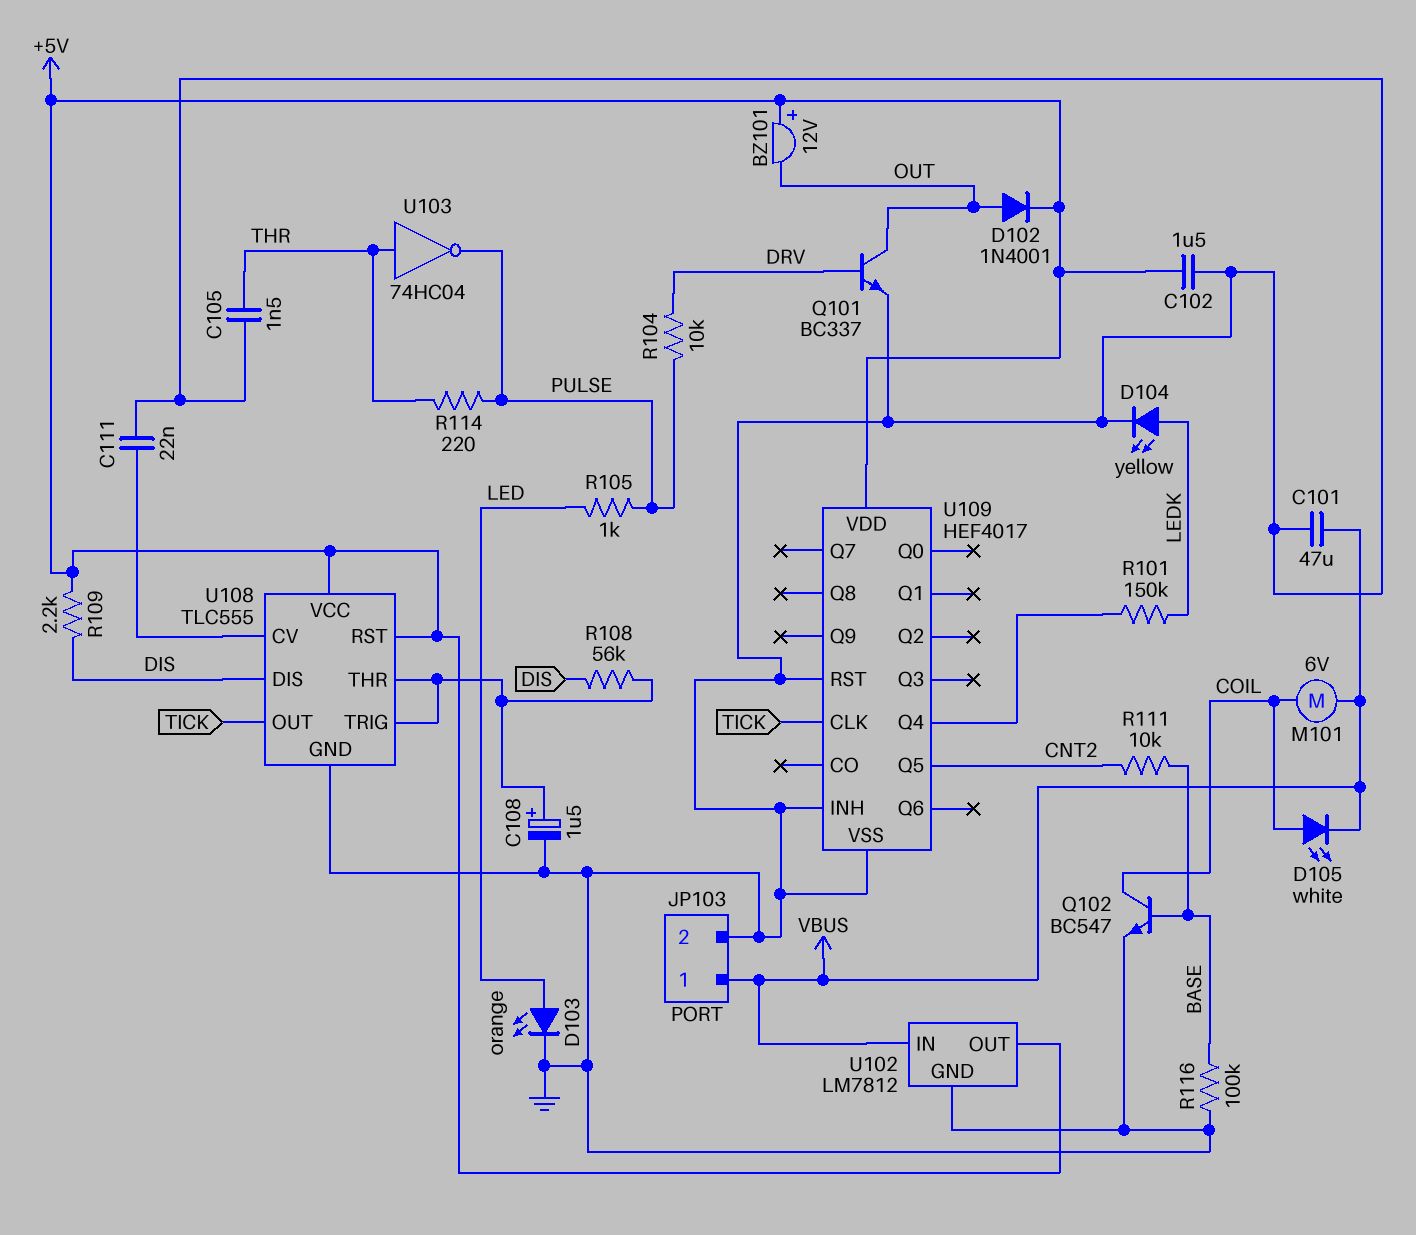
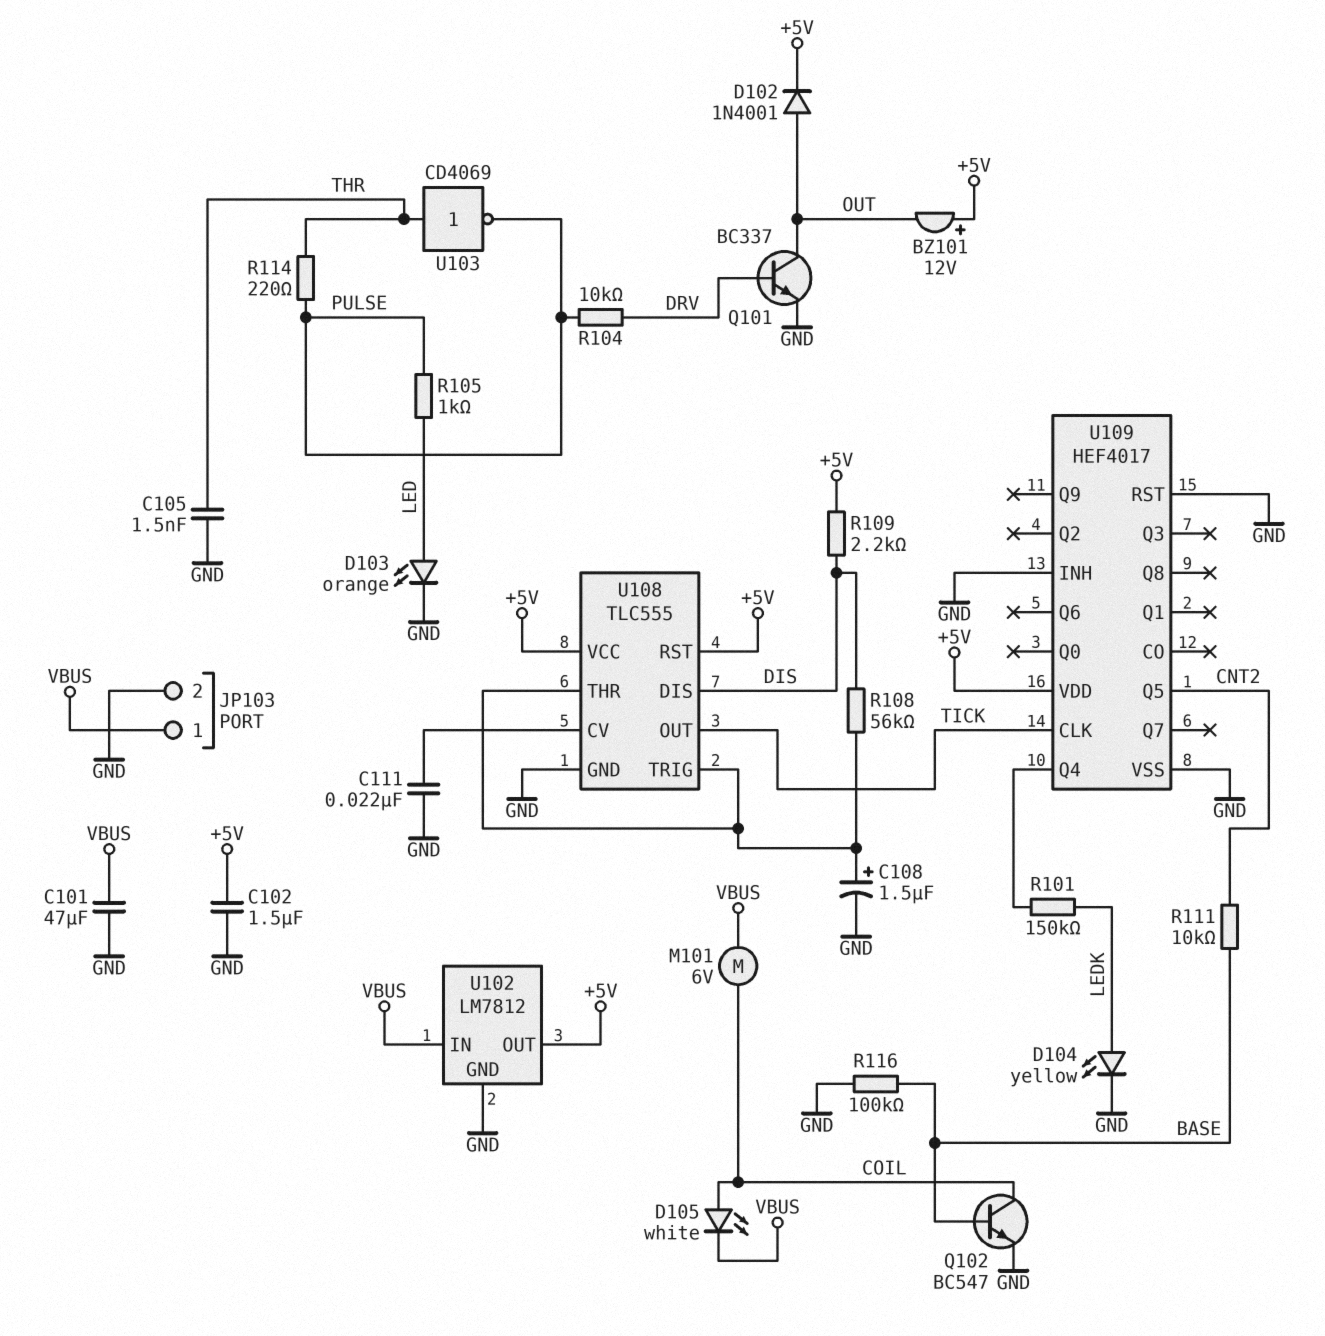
U103: NOT 74HC04 (in THR, out PULSE) -> NOT CD4069 (in THR, out PULSE)

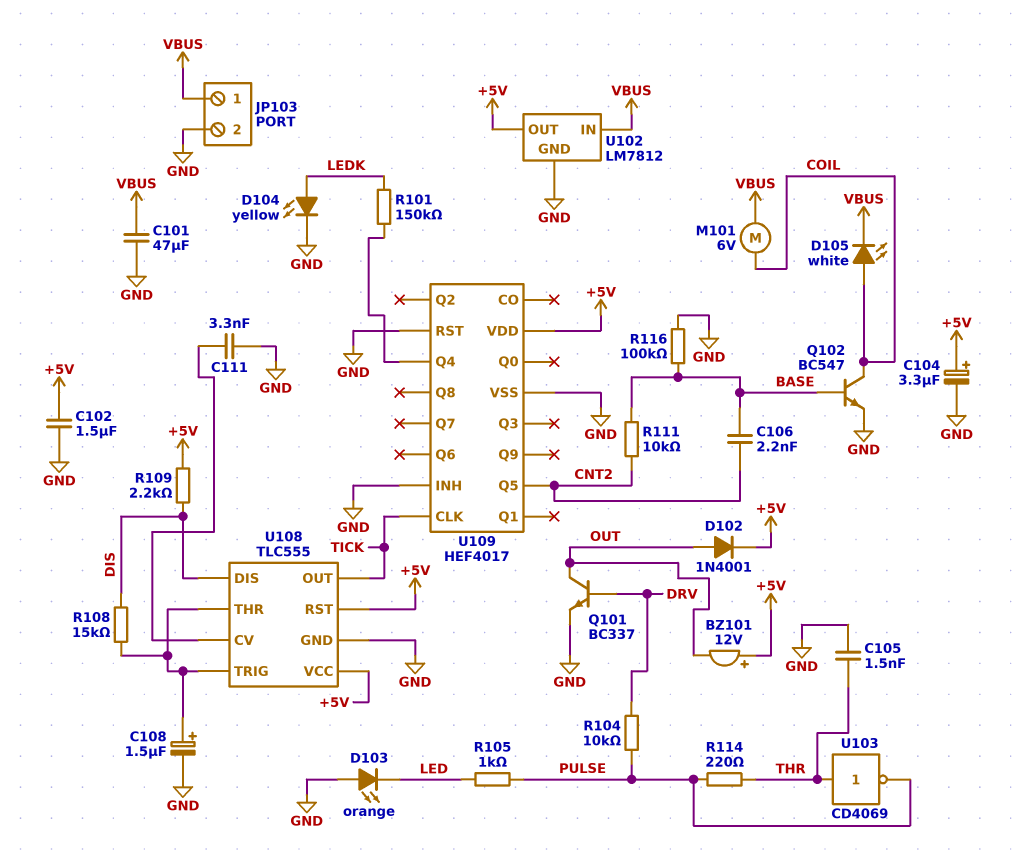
C104: none -> 3.3uF (plus +5V, minus GND)
C106: none -> 2.2nF (BASE, CNT2)
C111: 22nF (GND, U108/CV) -> 3.3nF (GND, U108/CV)
D103: LED orange (A LED, K GND) -> LED orange (A GND, K LED)
R108: 56k (DIS, U108/THR) -> 15k (DIS, U108/THR)

